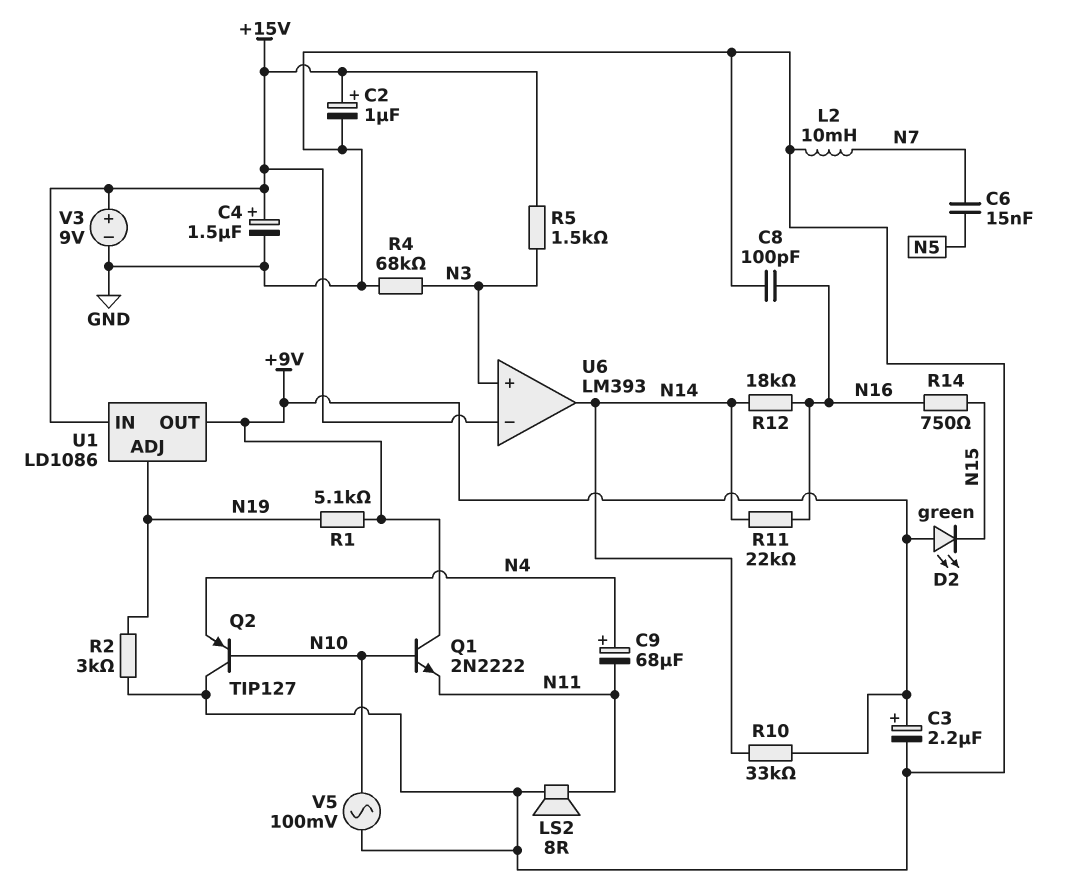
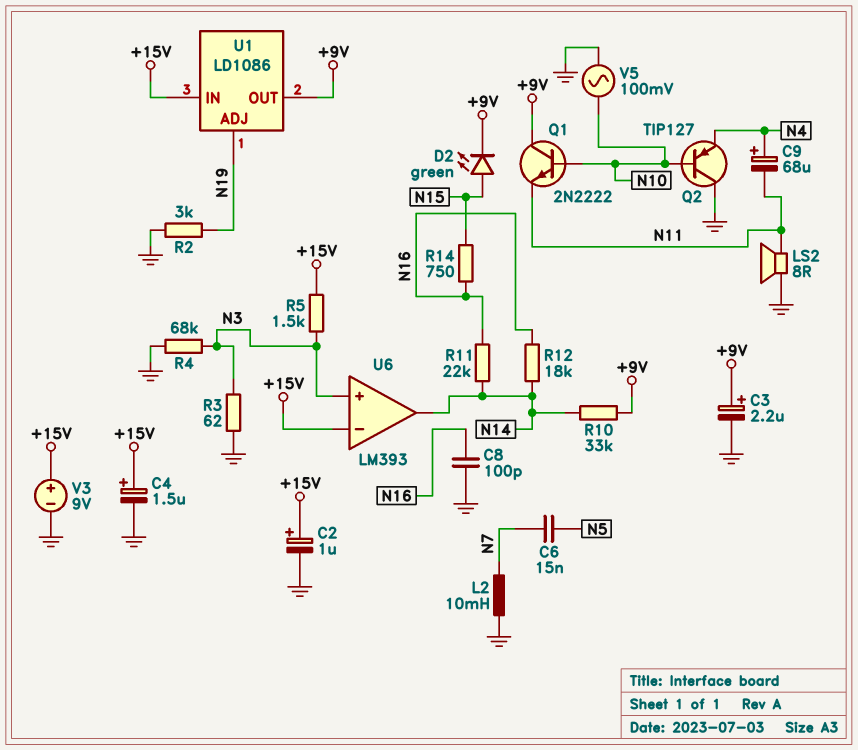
D2: LED green (A +9V, K N15) -> LED green (A N15, K +9V)
R1: 5.1k (+9V, N19) -> none
R3: none -> 62 (GND, N3)

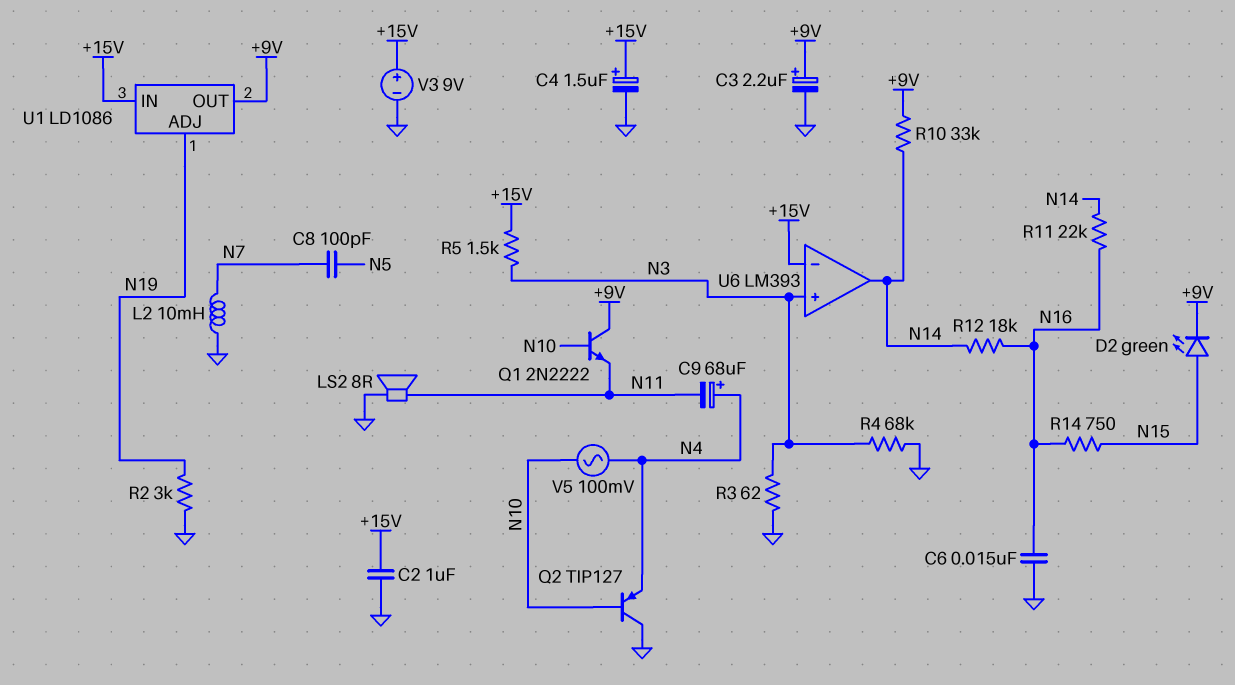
C2: 1uF (plus +15V, minus GND) -> 1uF (+15V, GND)
C6: 15nF (N5, N7) -> 15nF (GND, N16)
C8: 100pF (GND, N16) -> 100pF (N5, N7)
V5: AC 100mV (GND, N10) -> AC 100mV (N4, N10)

